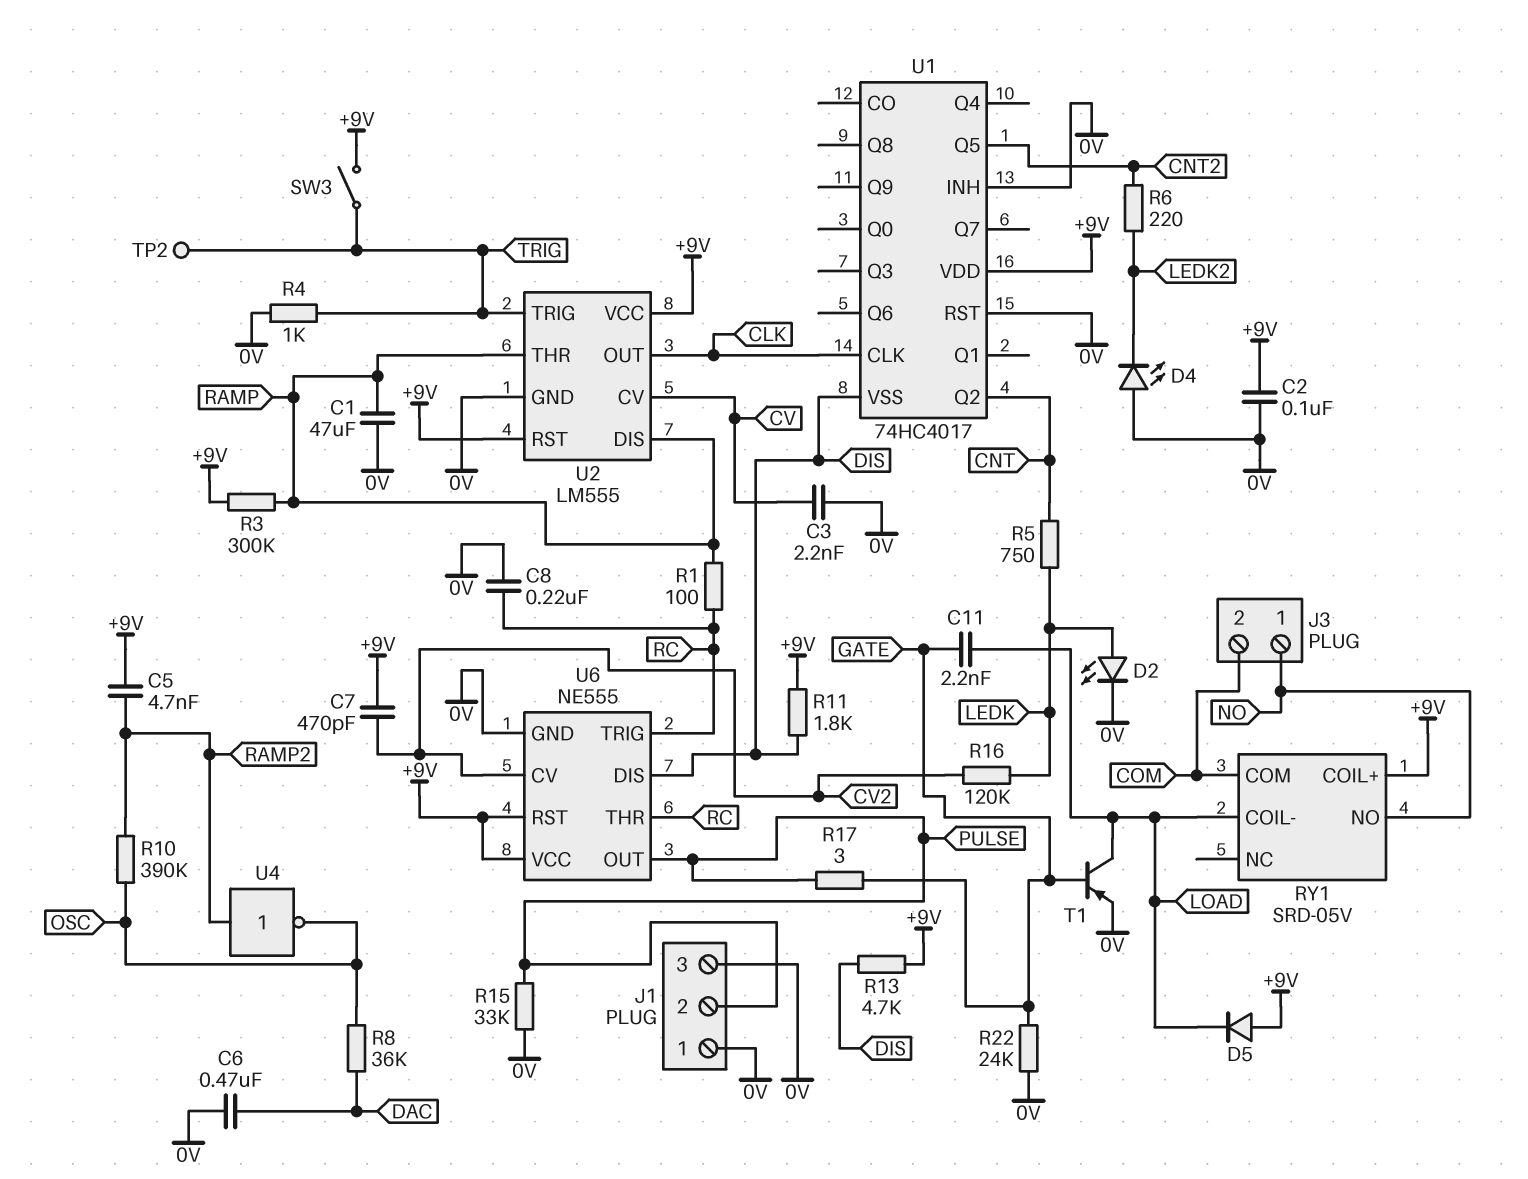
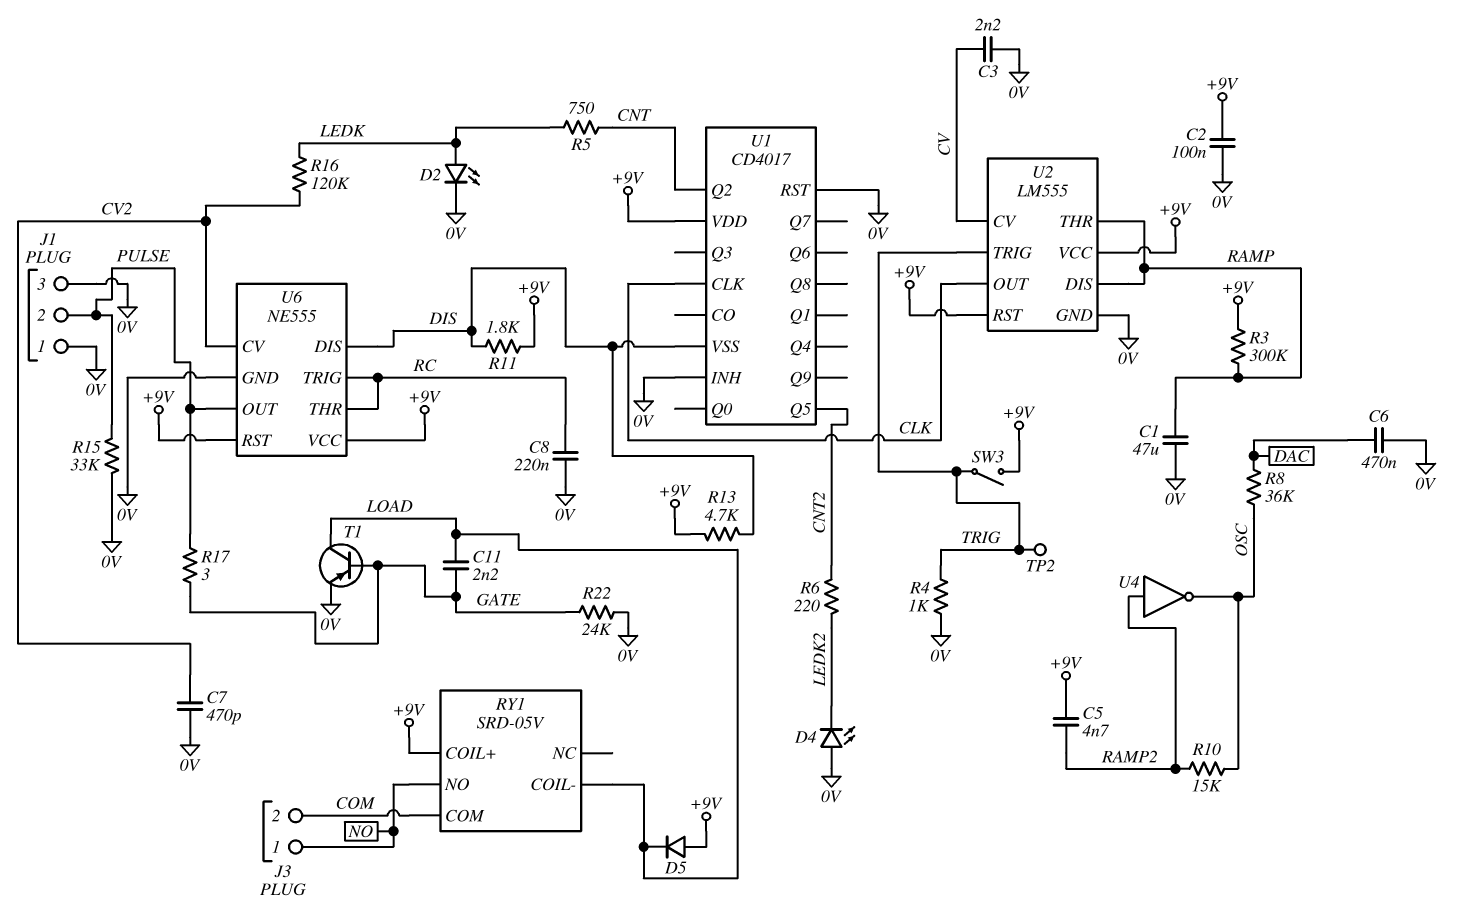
C7: 470pF (+9V, CV2) -> 470pF (0V, CV2)
R1: 100 (RAMP, RC) -> none
R10: 390k (OSC, RAMP2) -> 15k (OSC, RAMP2)
U1: 74HC4017 -> CD4017

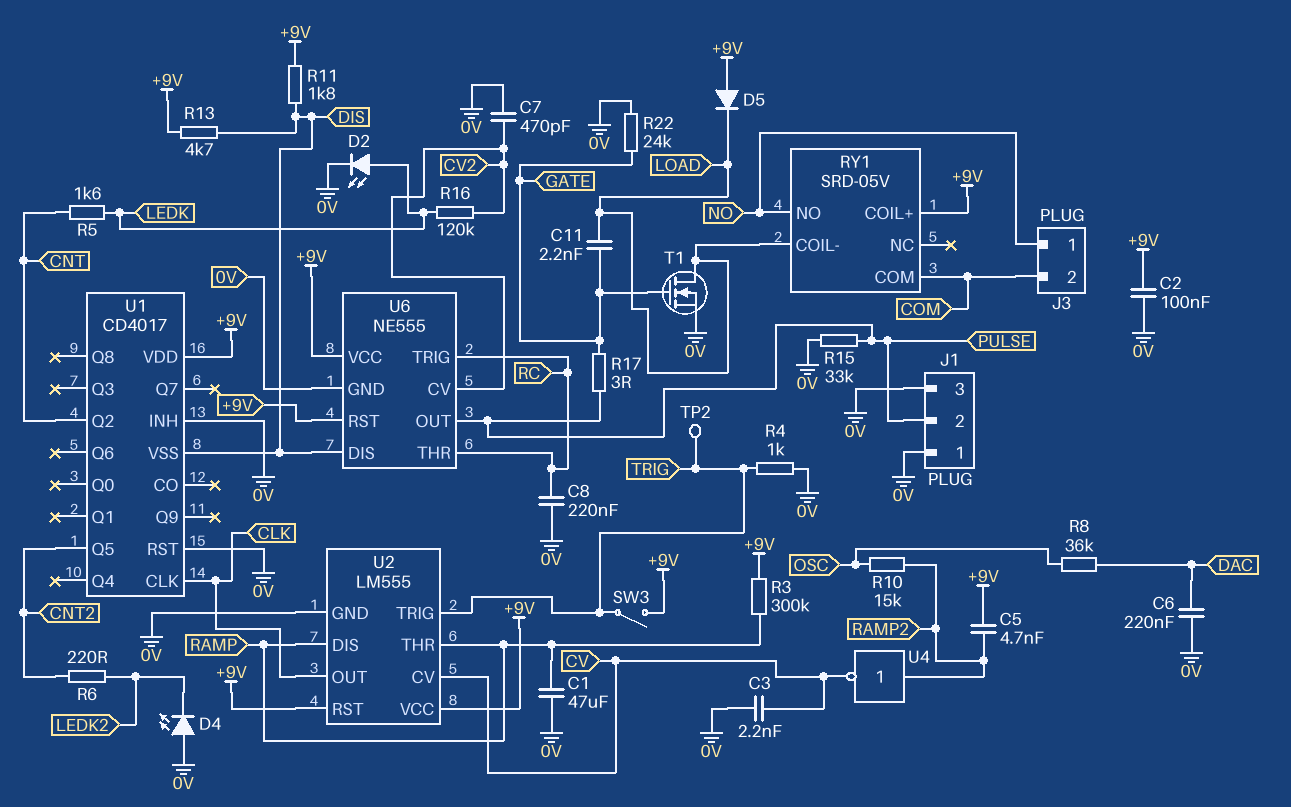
C6: 470nF (0V, DAC) -> 220nF (0V, DAC)
R5: 750 (CNT, LEDK) -> 1.6k (CNT, LEDK)
T1: PNP (B GATE, C LOAD, E 0V) -> NMOS (G GATE, D LOAD, S 0V)
U4: NOT (in RAMP2, out OSC) -> NOT (in RAMP2, out CV)

